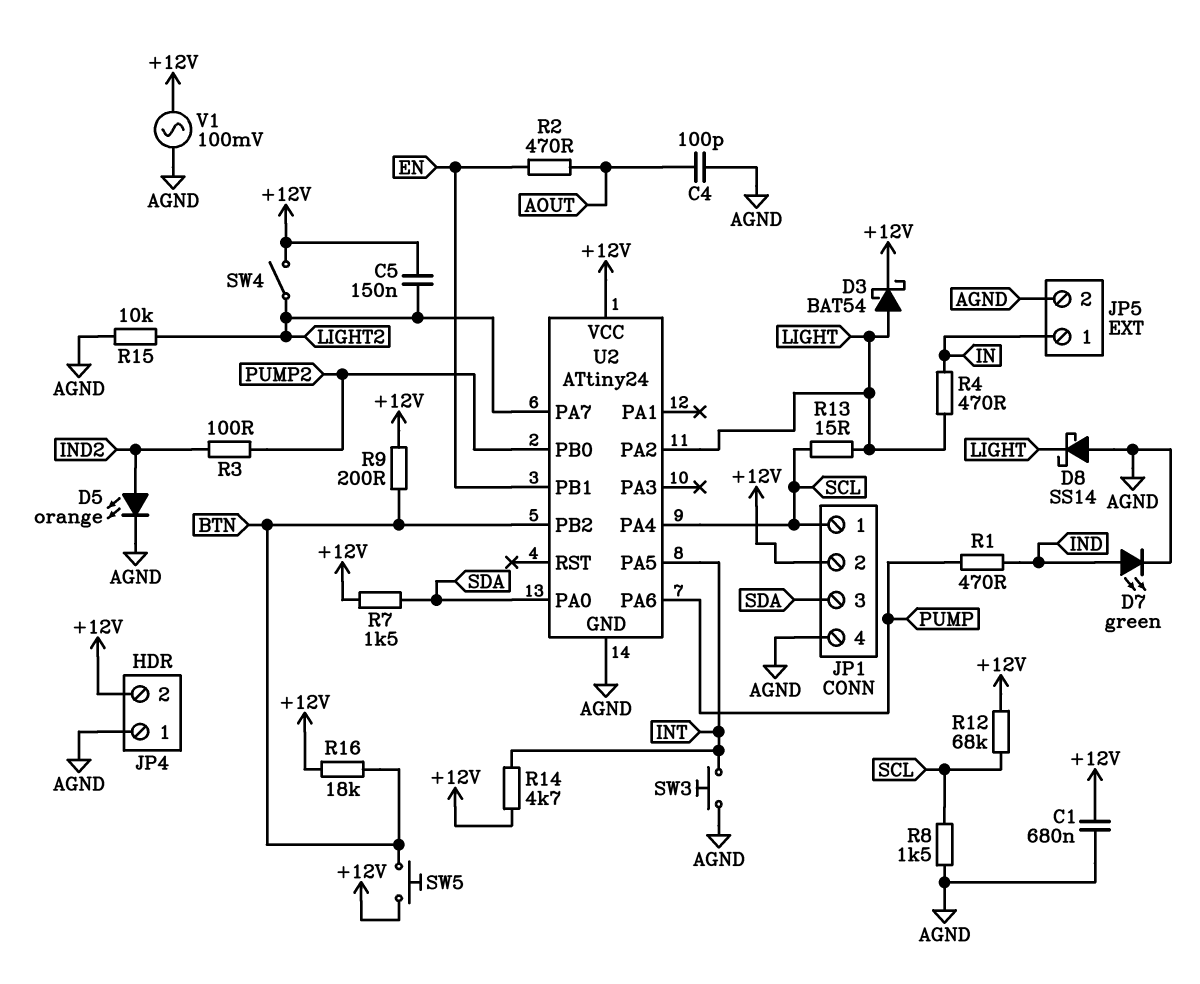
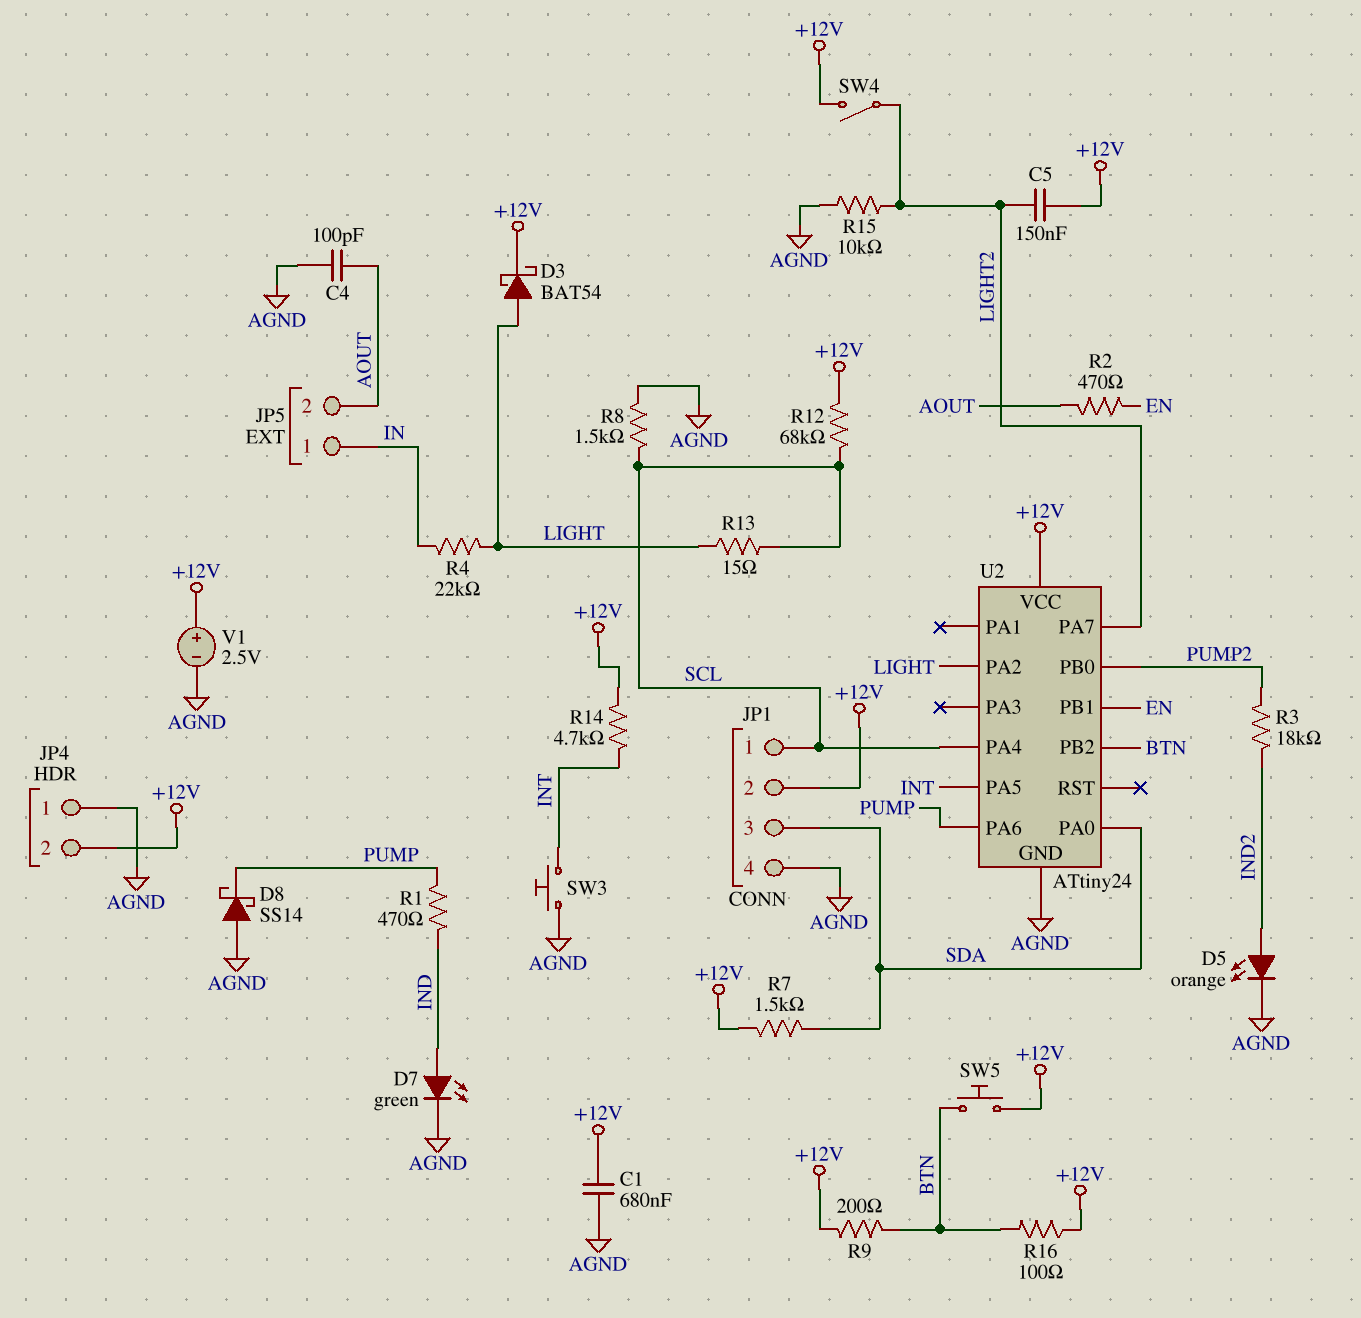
D8: schottky SS14 (A AGND, K LIGHT) -> schottky SS14 (A AGND, K PUMP)
JP5 pin 2: AGND -> AOUT
R3: 100 (IND2, PUMP2) -> 18k (IND2, PUMP2)
R4: 470 (IN, LIGHT) -> 22k (IN, LIGHT)
R16: 18k (+12V, BTN) -> 100 (+12V, BTN)
V1: AC 100mV (+12V, AGND) -> 2.5V (plus +12V, minus AGND)

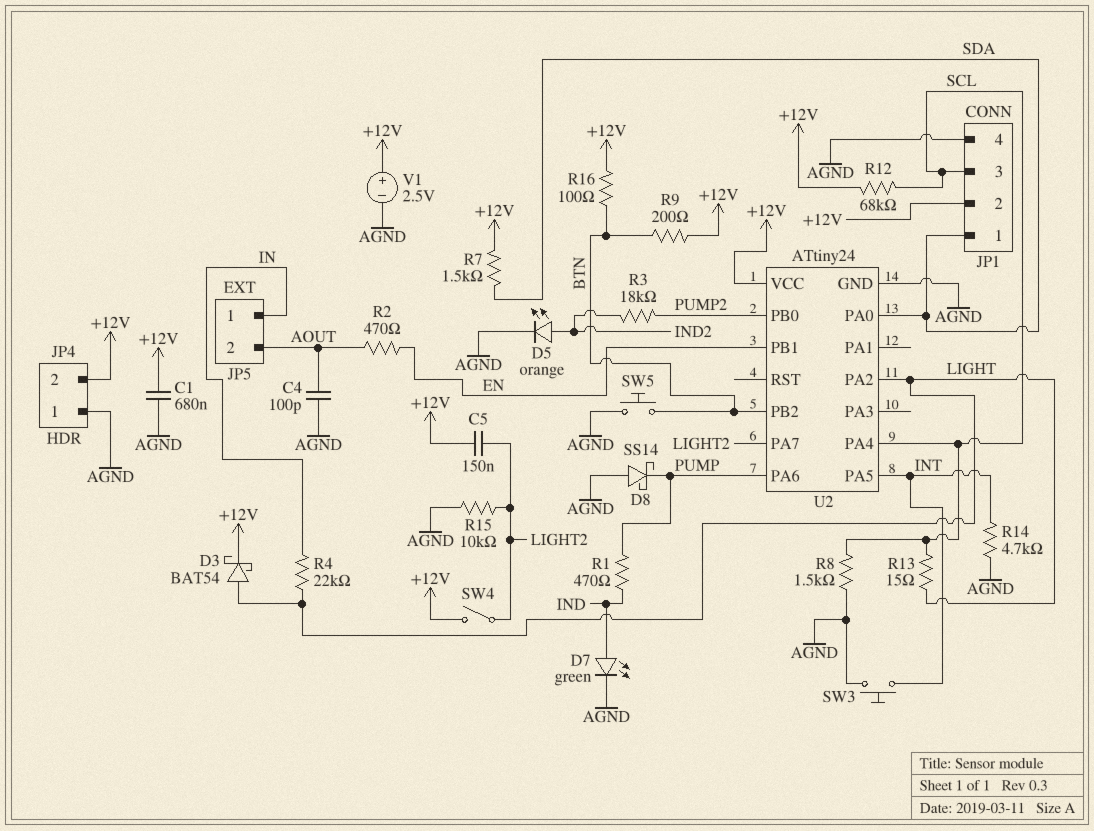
JP1 pin 1: SCL -> SDA
JP1 pin 3: SDA -> SCL
R14: 4.7k (+12V, INT) -> 4.7k (AGND, INT)
SW5: button (+12V, BTN) -> button (AGND, BTN)

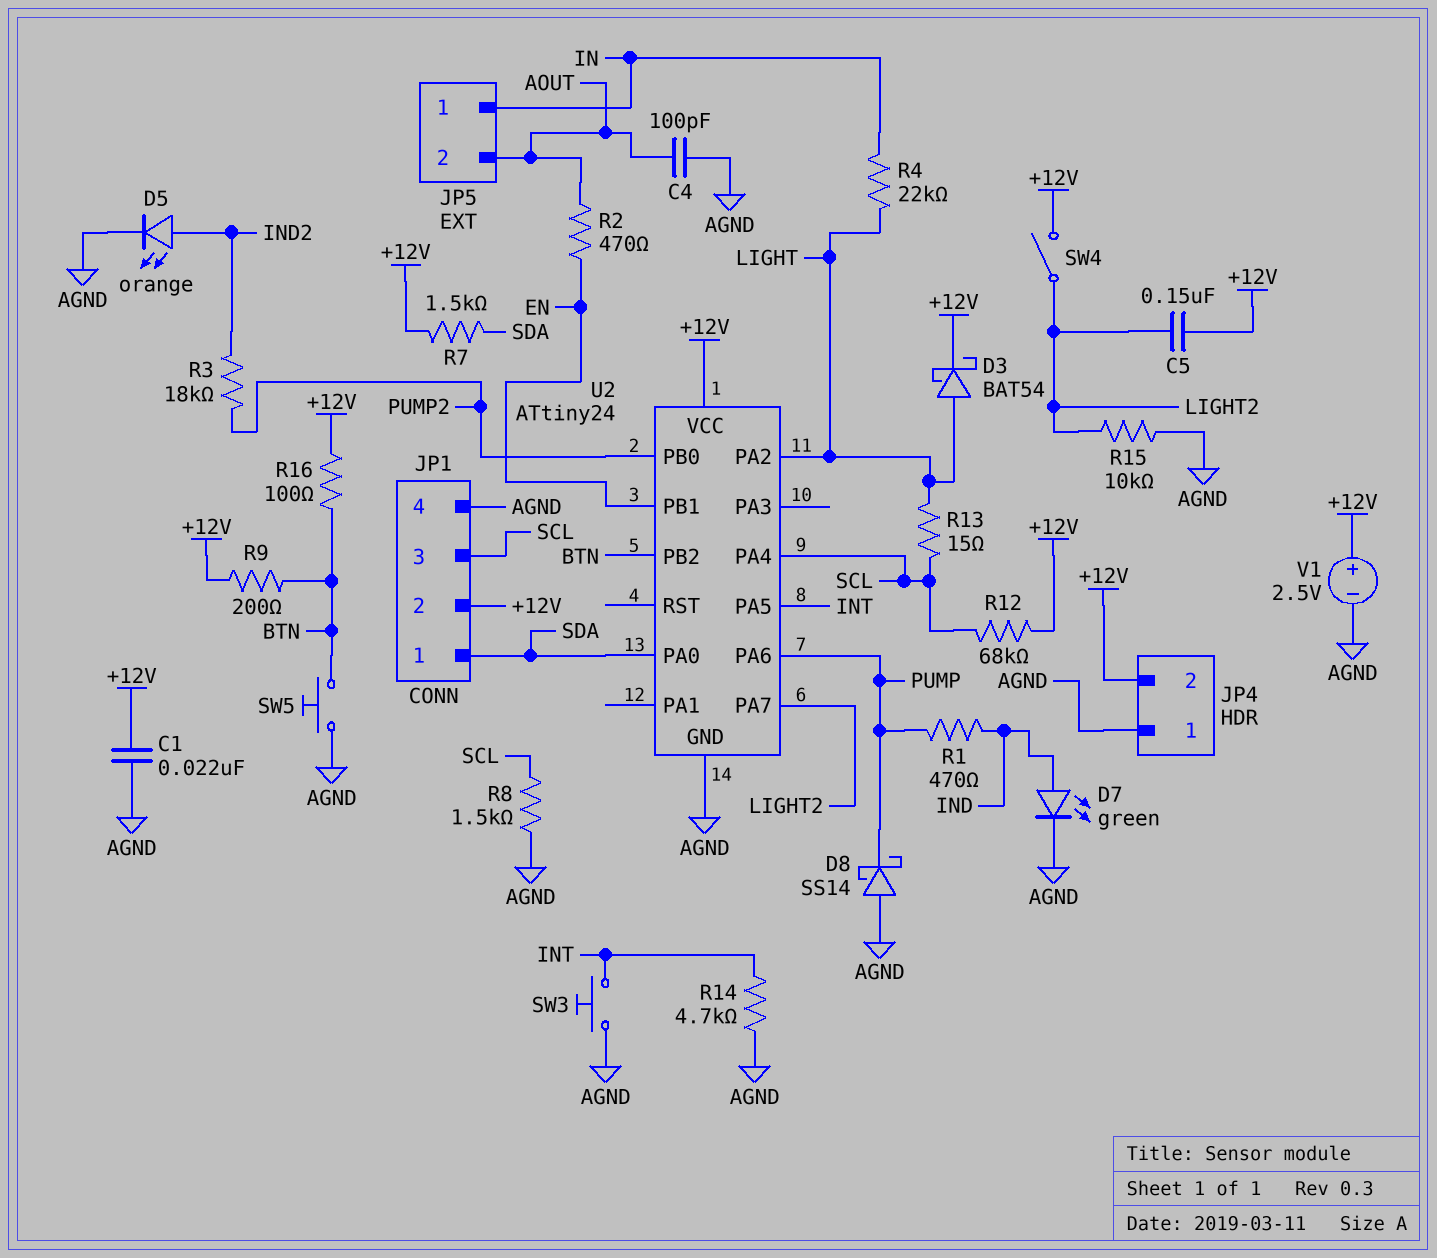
C1: 680nF (+12V, AGND) -> 22nF (+12V, AGND)

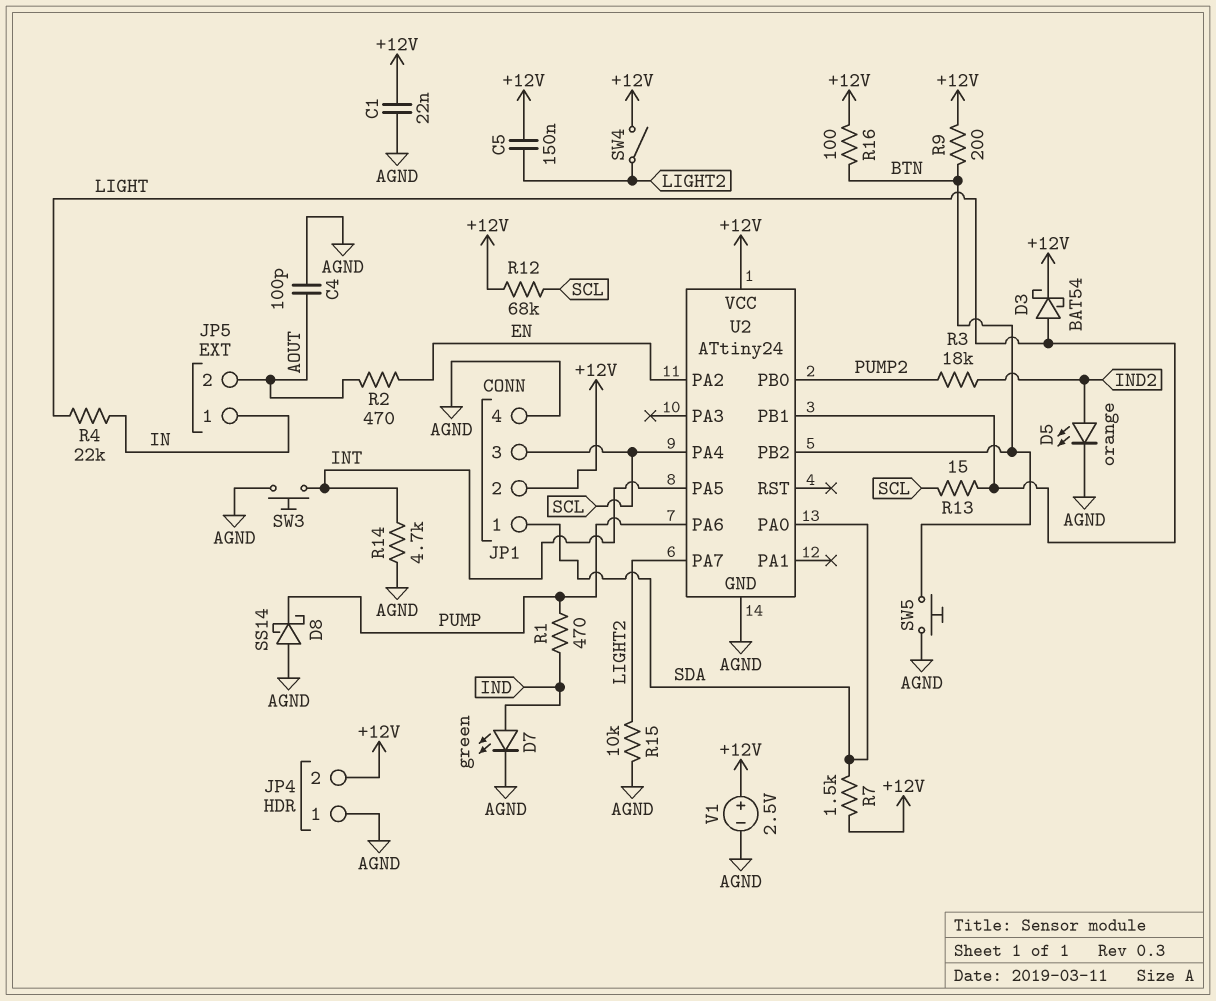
R8: 1.5k (AGND, SCL) -> none
U2 pin PA2: LIGHT -> EN
U2 pin PB1: EN -> LIGHT

